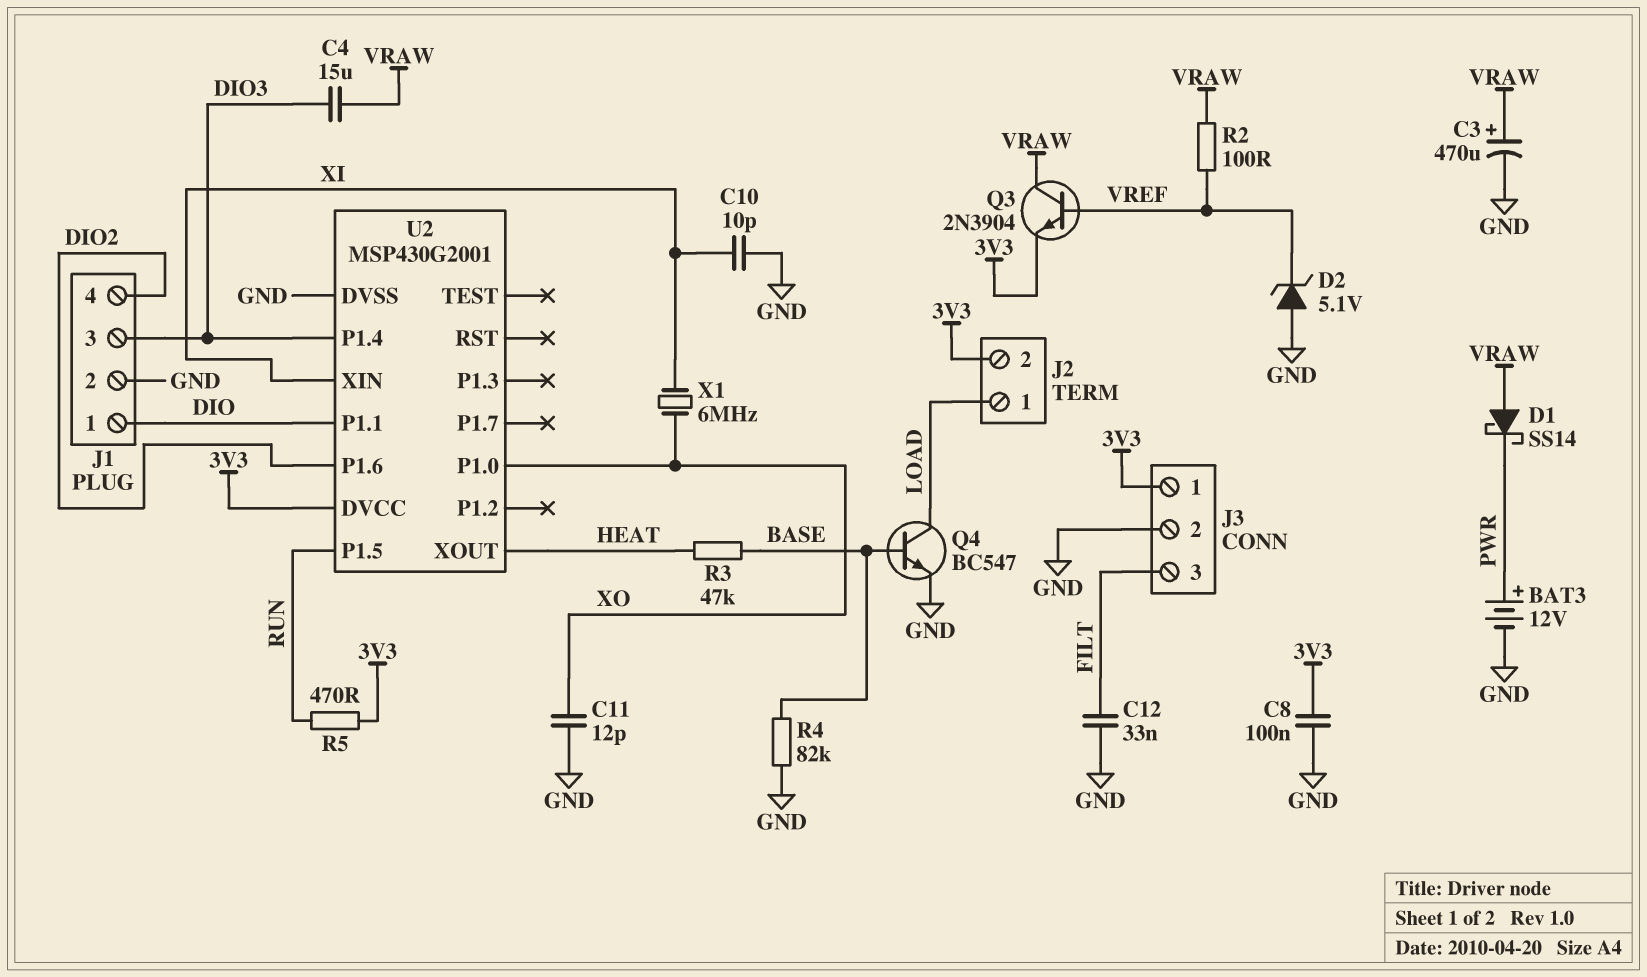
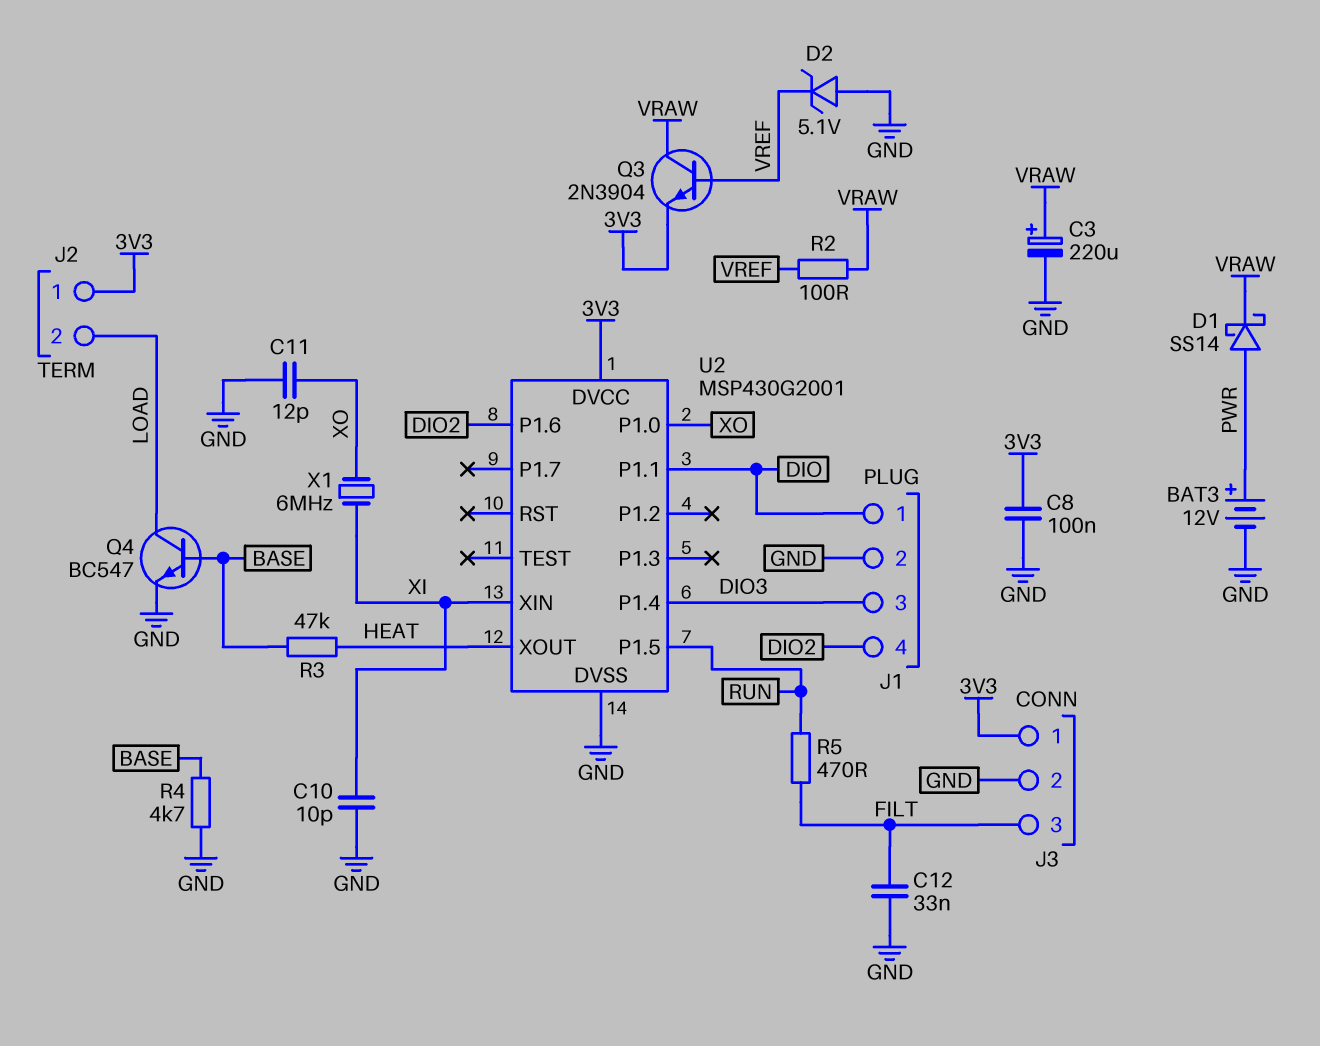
C3: 470uF (plus VRAW, minus GND) -> 220uF (plus VRAW, minus GND)
C4: 15uF (DIO3, VRAW) -> none
D1: schottky SS14 (A VRAW, K PWR) -> schottky SS14 (A PWR, K VRAW)
J2 pin 1: LOAD -> 3V3
J2 pin 2: 3V3 -> LOAD
R4: 82k (BASE, GND) -> 4.7k (BASE, GND)
R5: 470 (3V3, RUN) -> 470 (FILT, RUN)

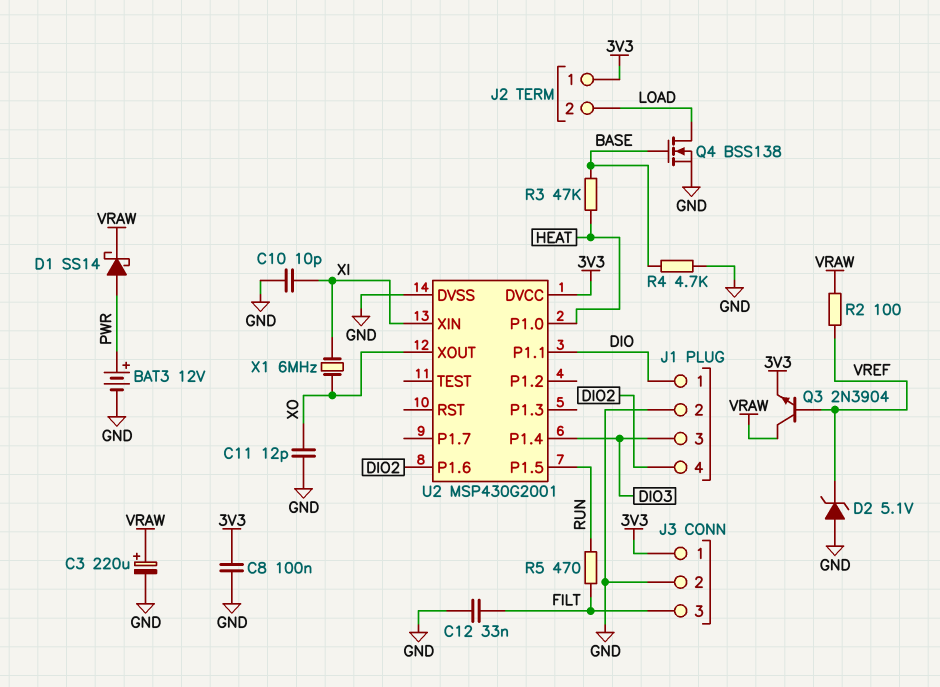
Q4: NPN BC547 (B BASE, C LOAD, E GND) -> NMOS BSS138 (G BASE, D LOAD, S GND)
U2 pin P1.0: XO -> HEAT
U2 pin XOUT: HEAT -> XO

